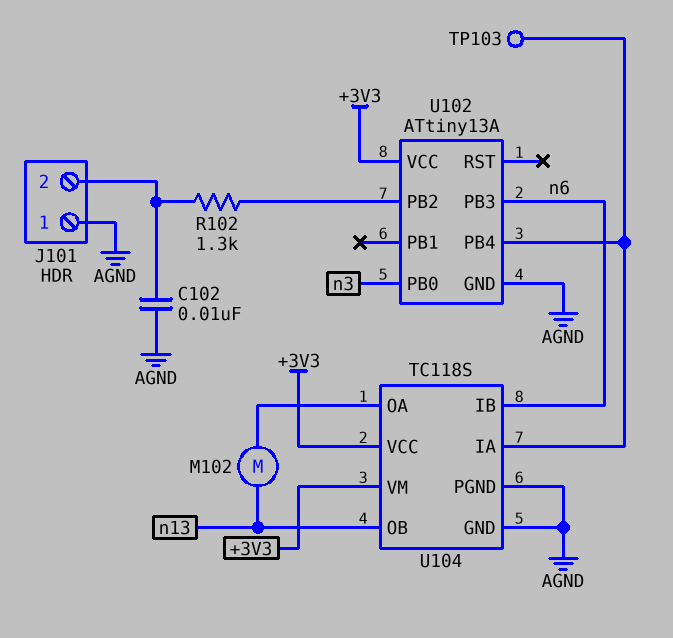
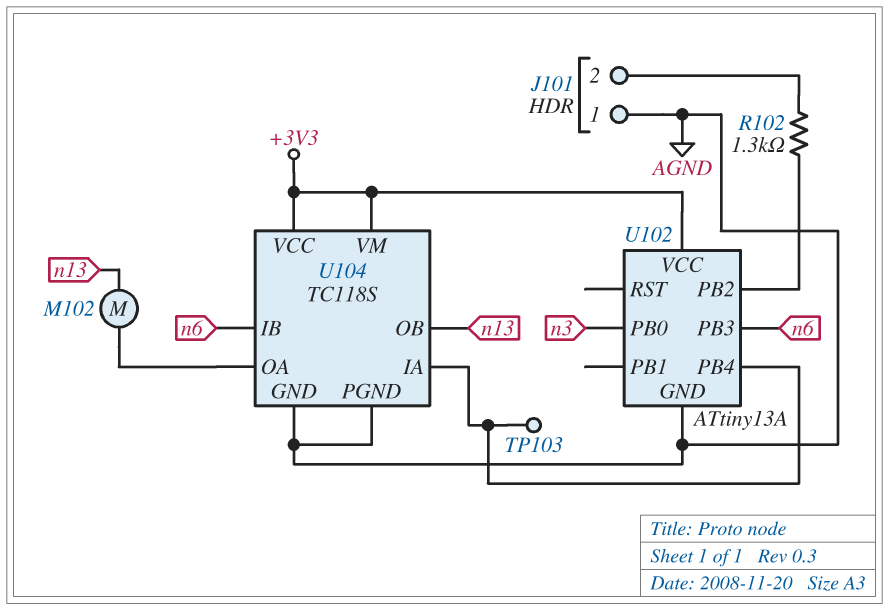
C102: 10nF (AGND, J101/2) -> none

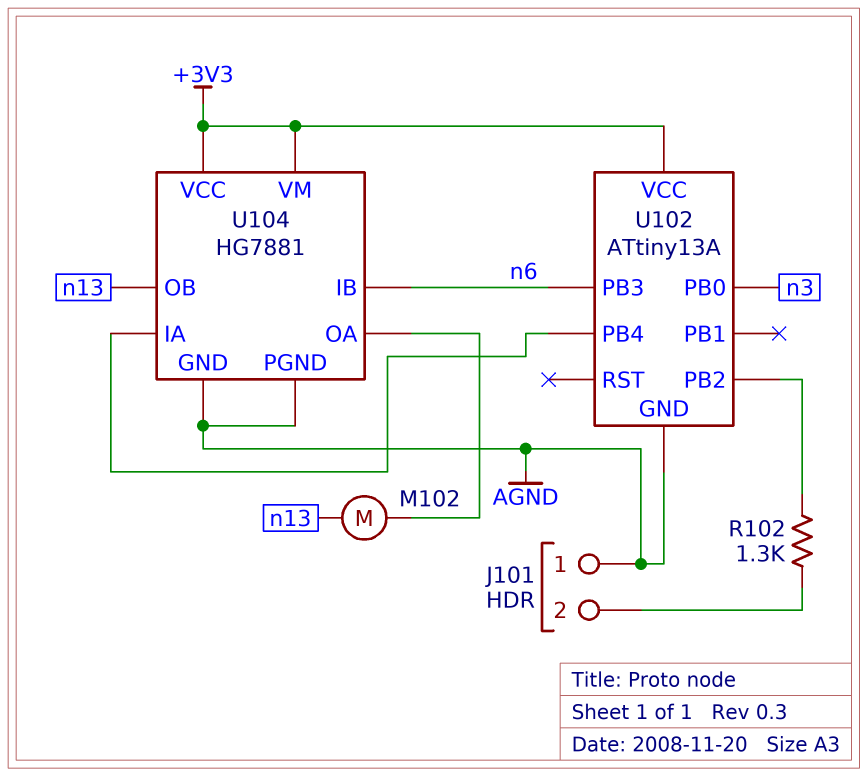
TP103: test point (U102/PB4) -> none
U104: TC118S -> HG7881

